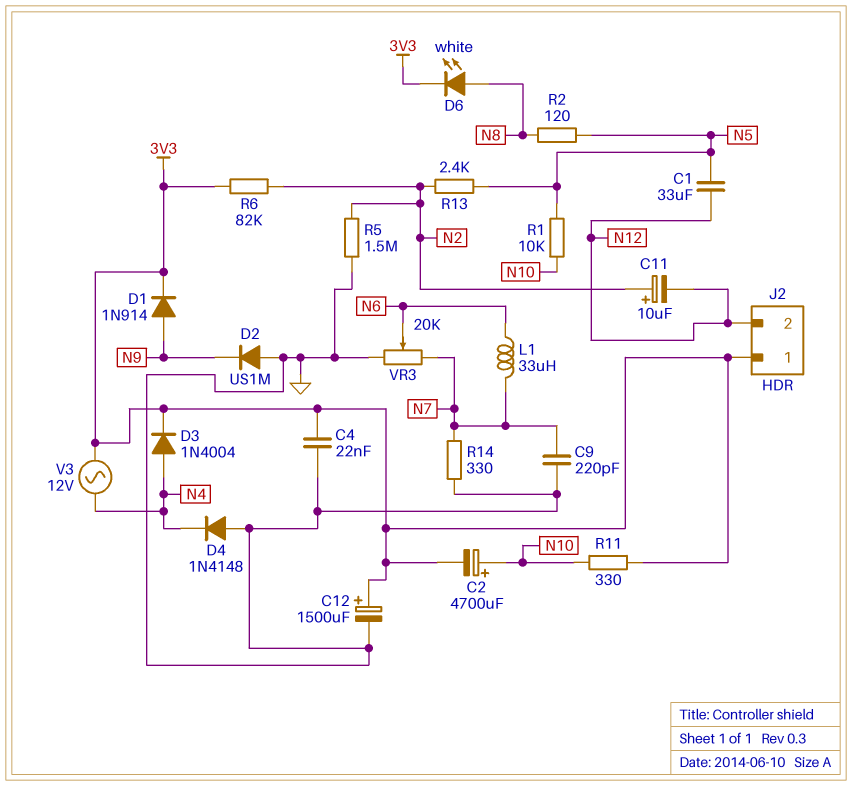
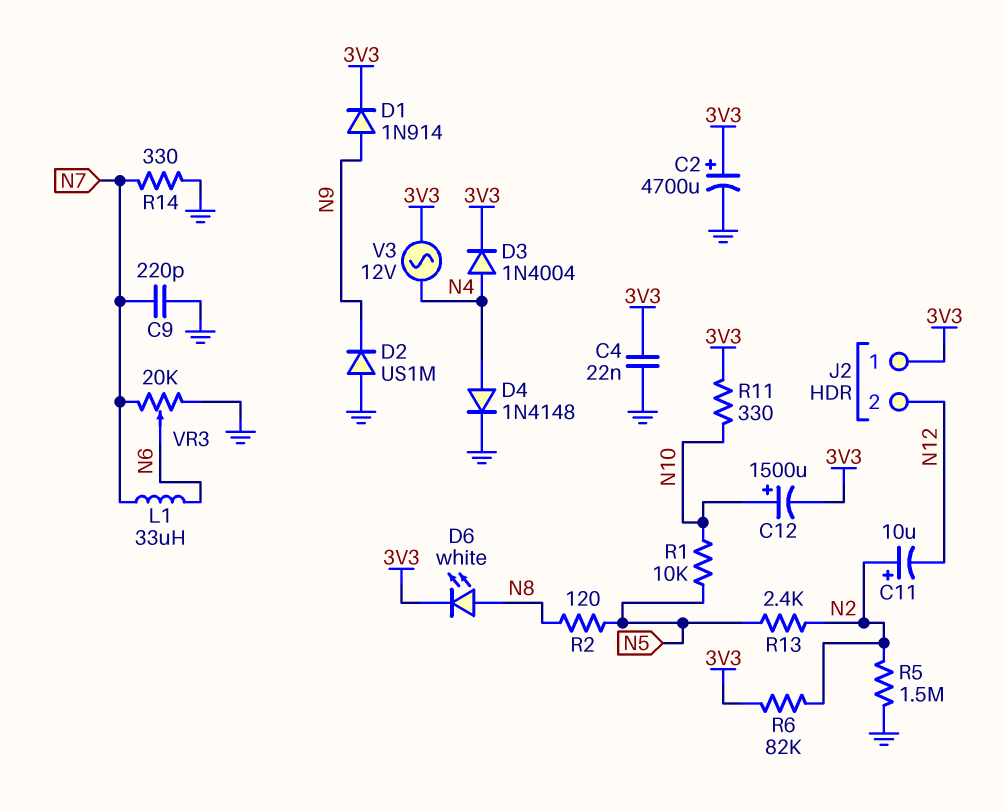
C1: 33uF (N5, N12) -> none
C2: 4700uF (plus N10, minus 3V3) -> 4700uF (plus 3V3, minus GND)
C12: 1500uF (plus 3V3, minus GND) -> 1500uF (plus N10, minus 3V3)
D4: diode 1N4148 (A GND, K N4) -> diode 1N4148 (A N4, K GND)

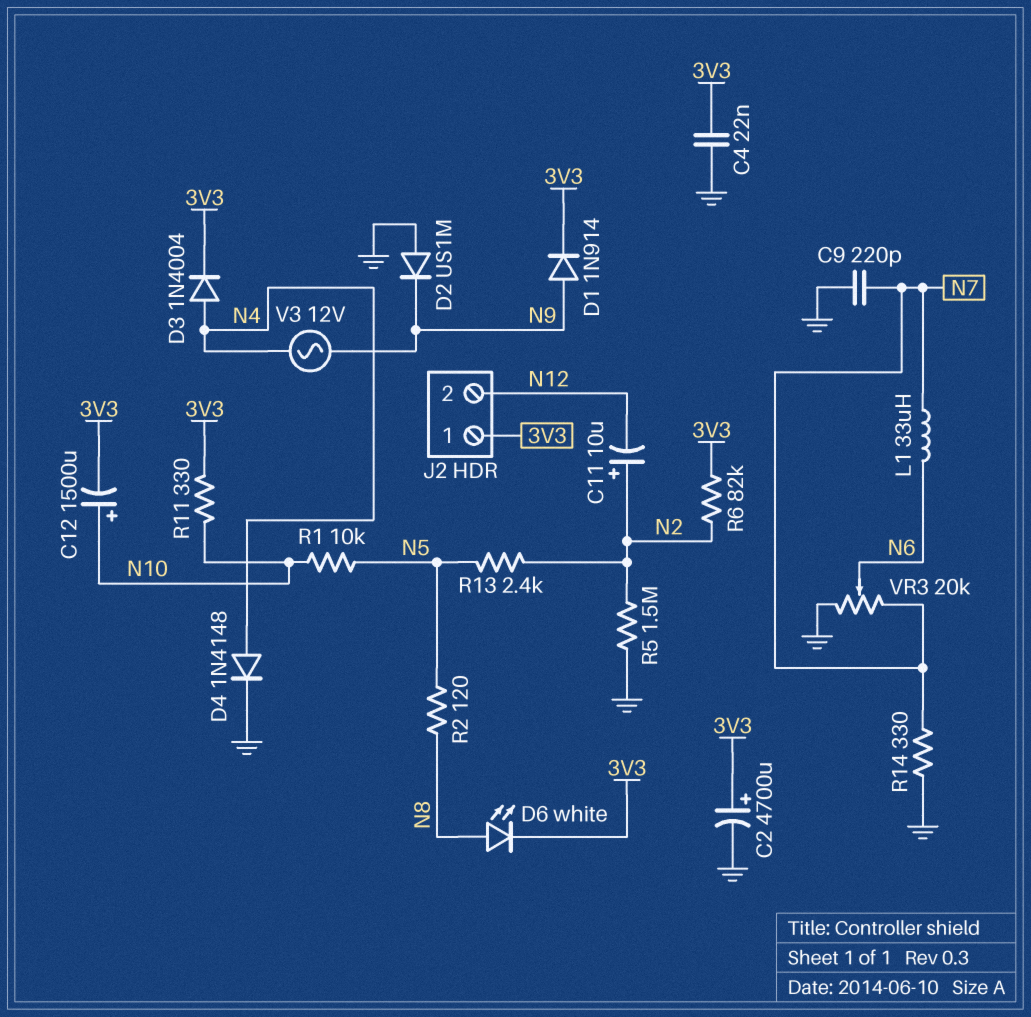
V3: AC 12V (3V3, N4) -> AC 12V (N4, N9)

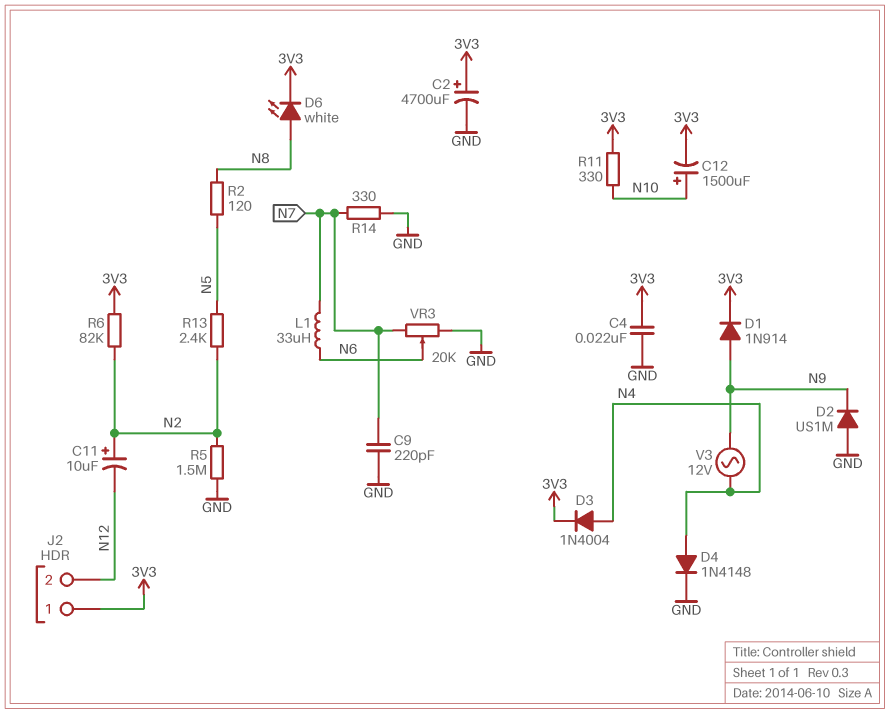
R1: 10k (N5, N10) -> none

